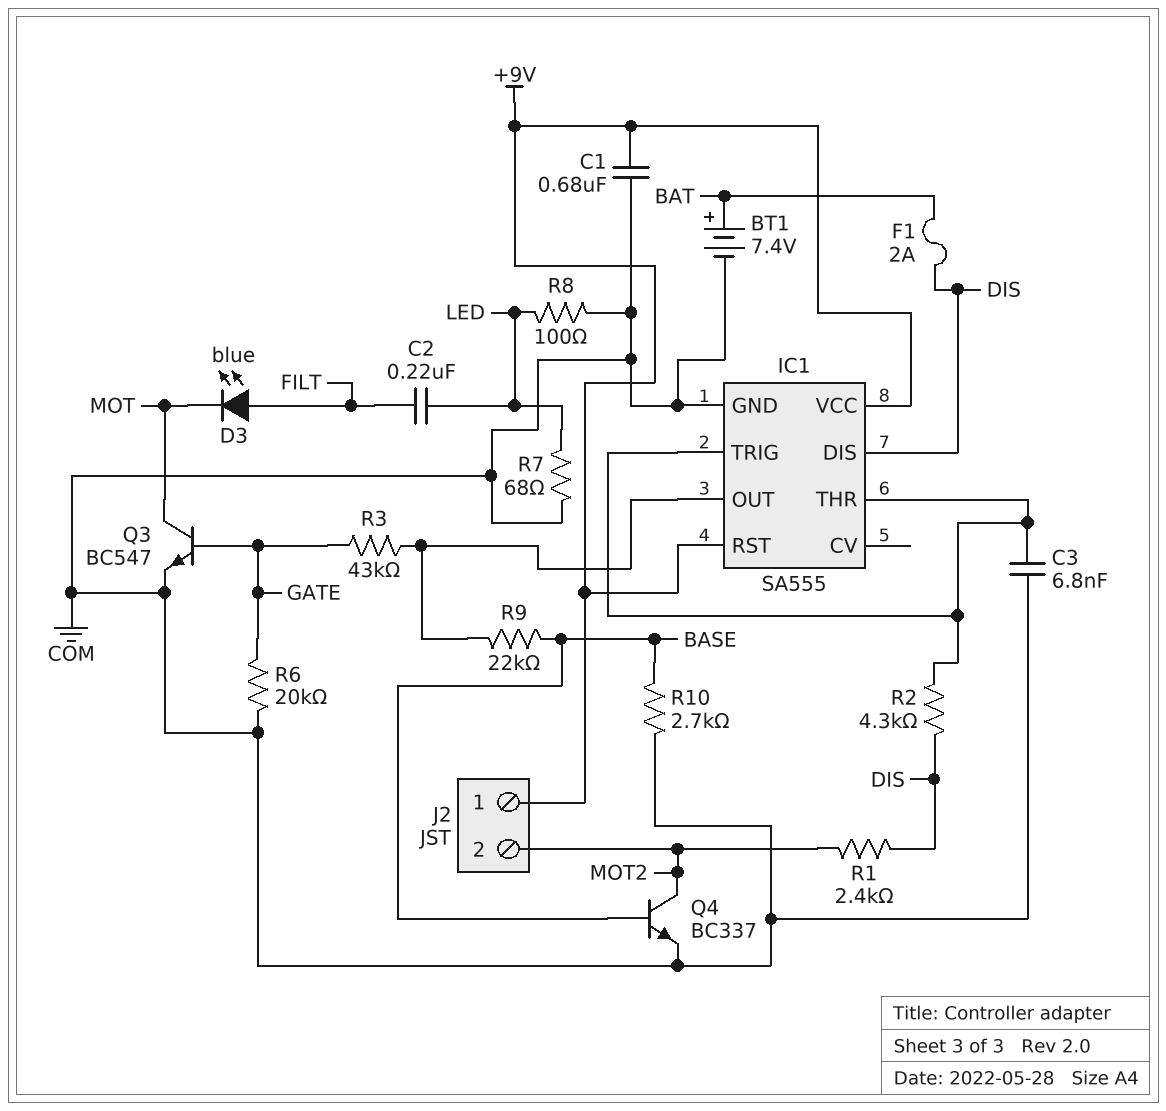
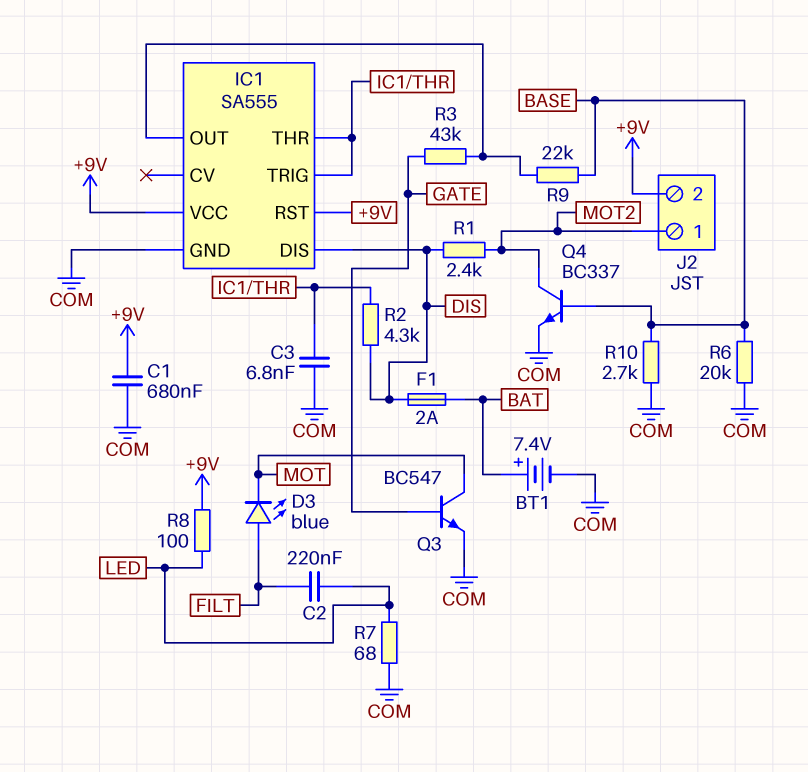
J2 pin 1: +9V -> MOT2
J2 pin 2: MOT2 -> +9V
R6: 20k (COM, GATE) -> 20k (BASE, COM)
R8: 100 (COM, LED) -> 100 (+9V, LED)

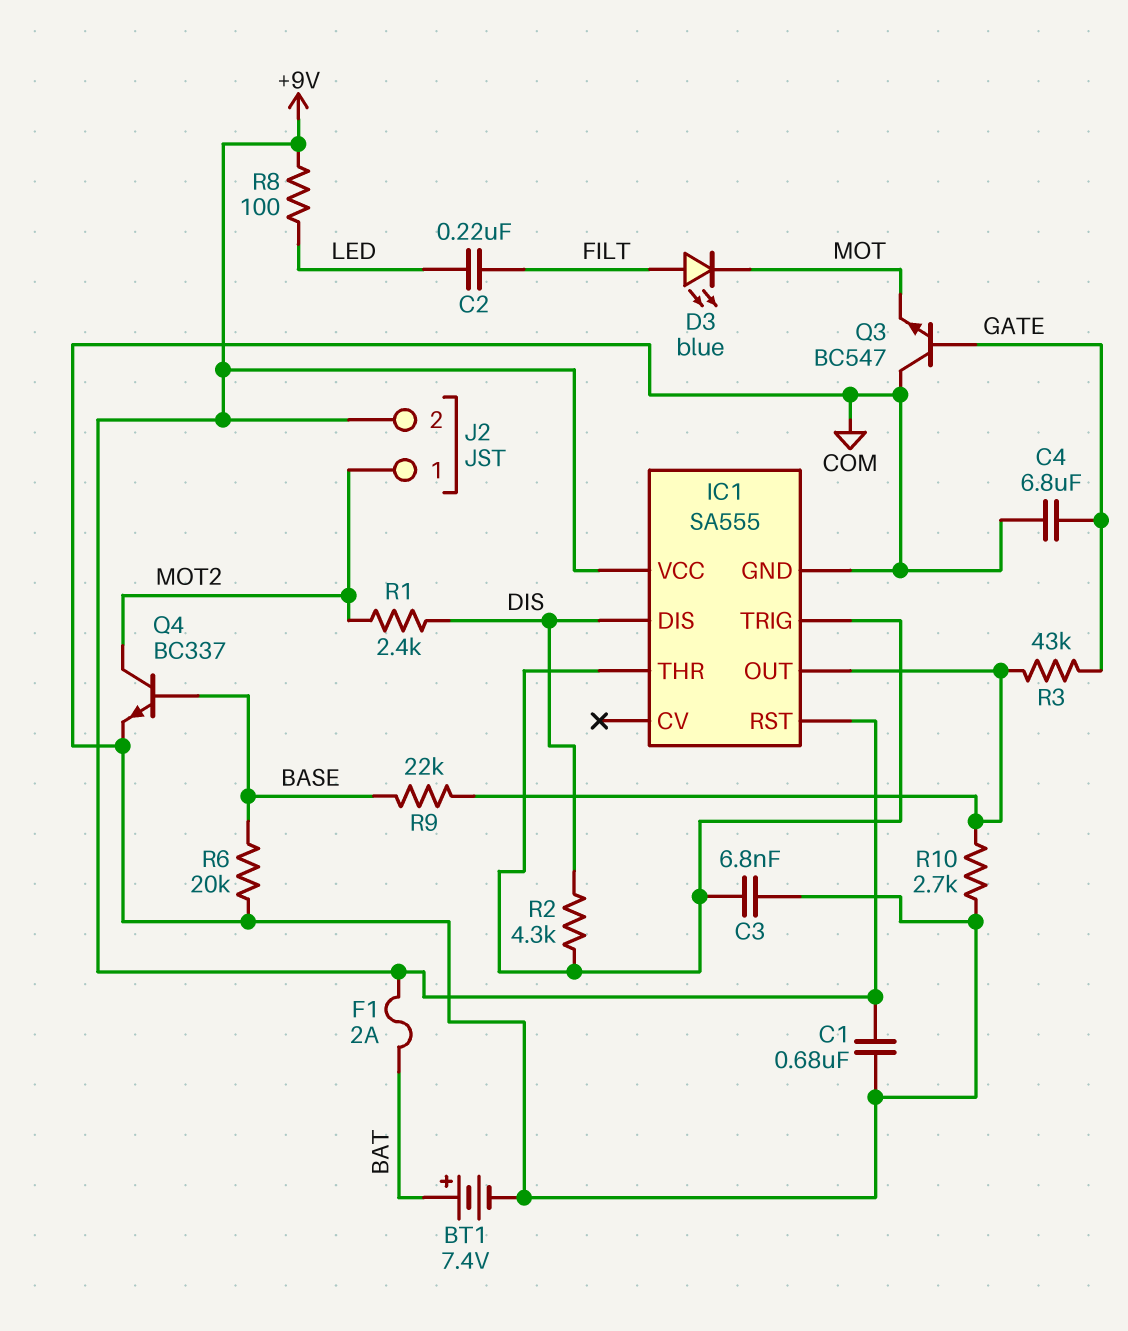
C4: none -> 6.8uF (COM, GATE)
F1: 2A (BAT, DIS) -> 2A (+9V, BAT)
Q3: NPN BC547 (B GATE, C MOT, E COM) -> NPN BC547 (B GATE, C COM, E MOT)
R7: 68 (COM, LED) -> none
R10: 2.7k (BASE, COM) -> 2.7k (COM, IC1/OUT)

